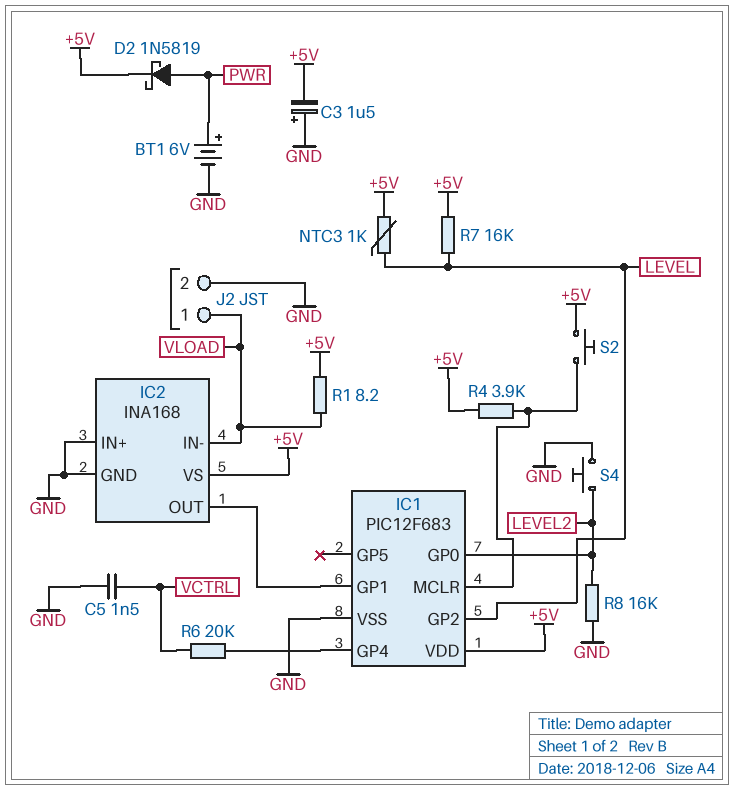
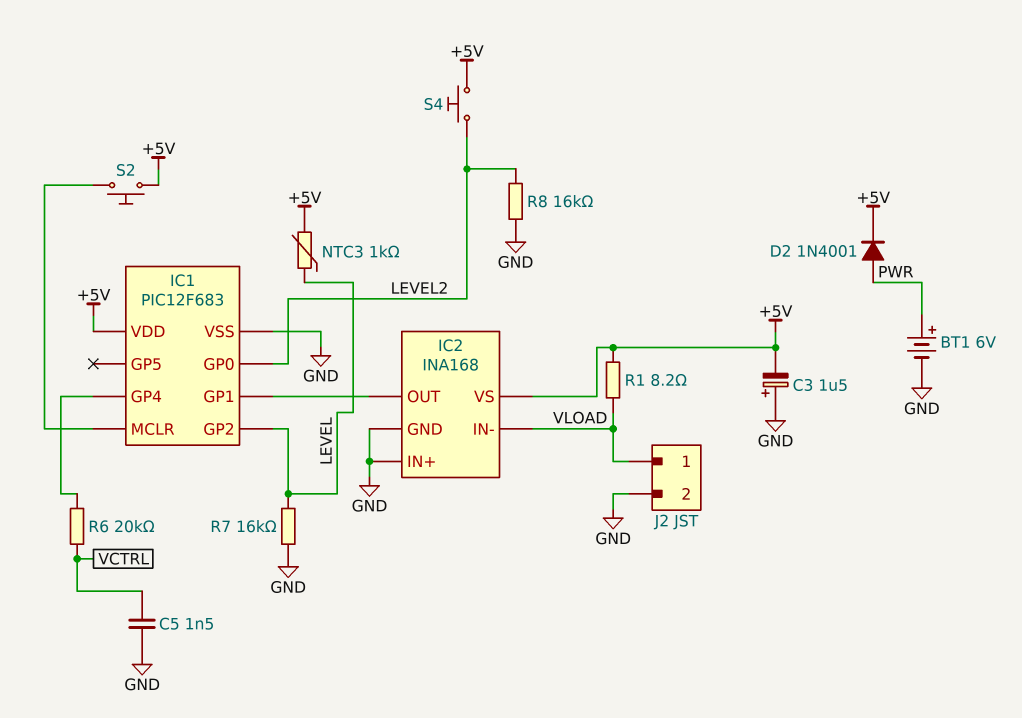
D2: schottky 1N5819 (A PWR, K +5V) -> diode 1N4001 (A PWR, K +5V)
R4: 3.9k (+5V, IC1/MCLR) -> none
R7: 16k (+5V, LEVEL) -> 16k (GND, LEVEL)
S4: button (GND, LEVEL2) -> button (+5V, LEVEL2)

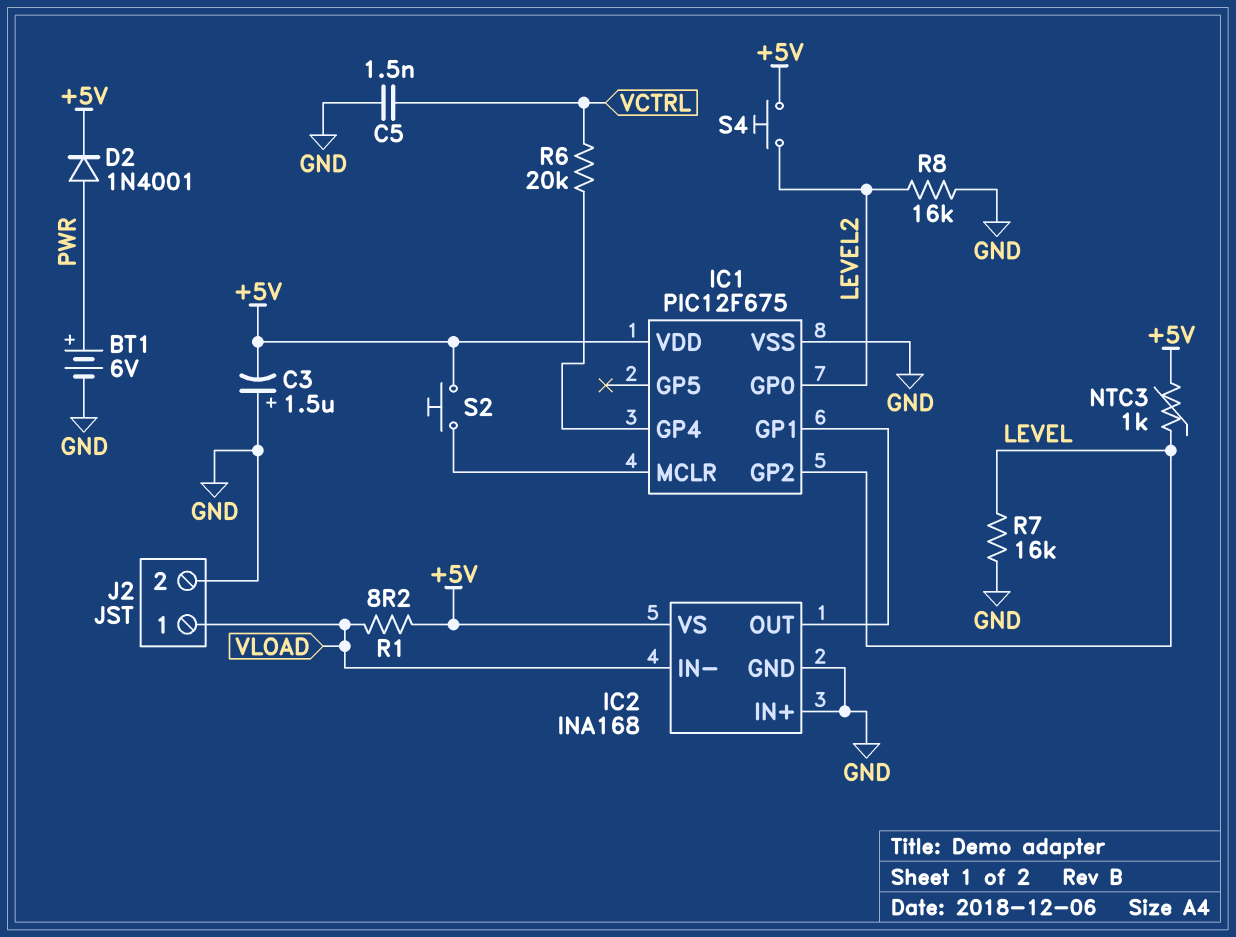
IC1: PIC12F683 -> PIC12F675

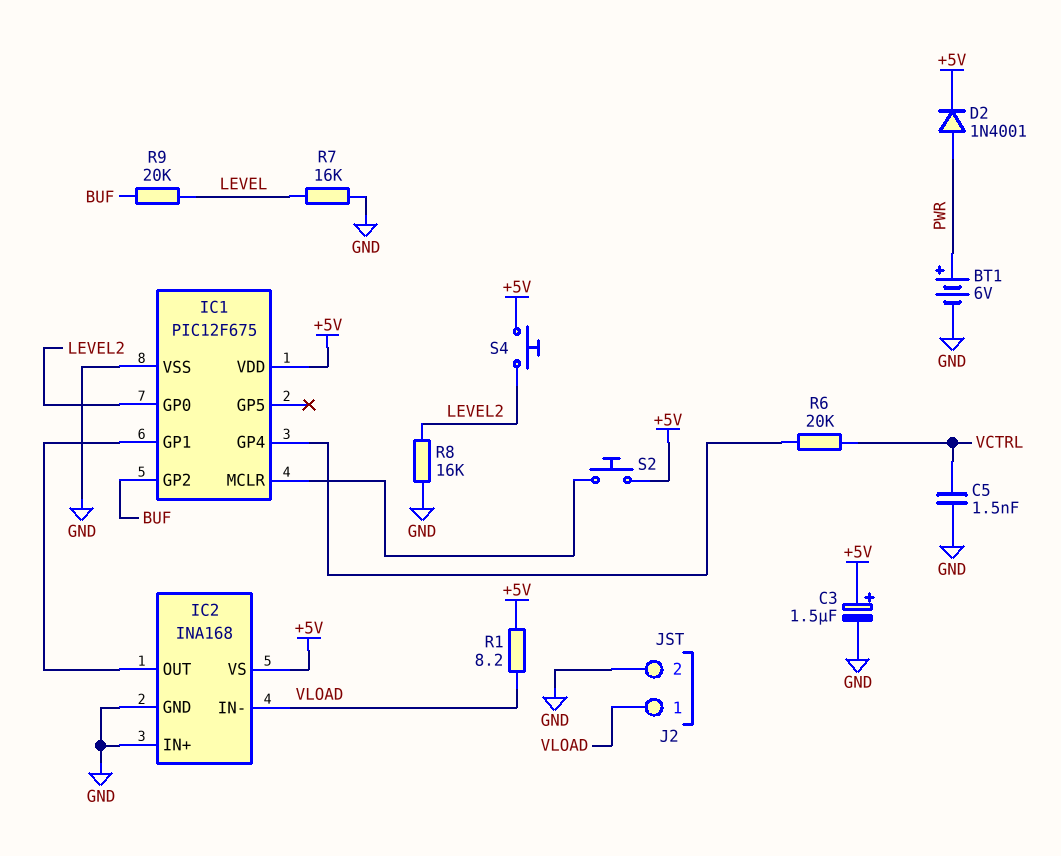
C3: 1.5uF (plus GND, minus +5V) -> 1.5uF (plus +5V, minus GND)
IC1 pin GP2: LEVEL -> BUF
NTC3: 1k (+5V, LEVEL) -> none
R9: none -> 20k (BUF, LEVEL)

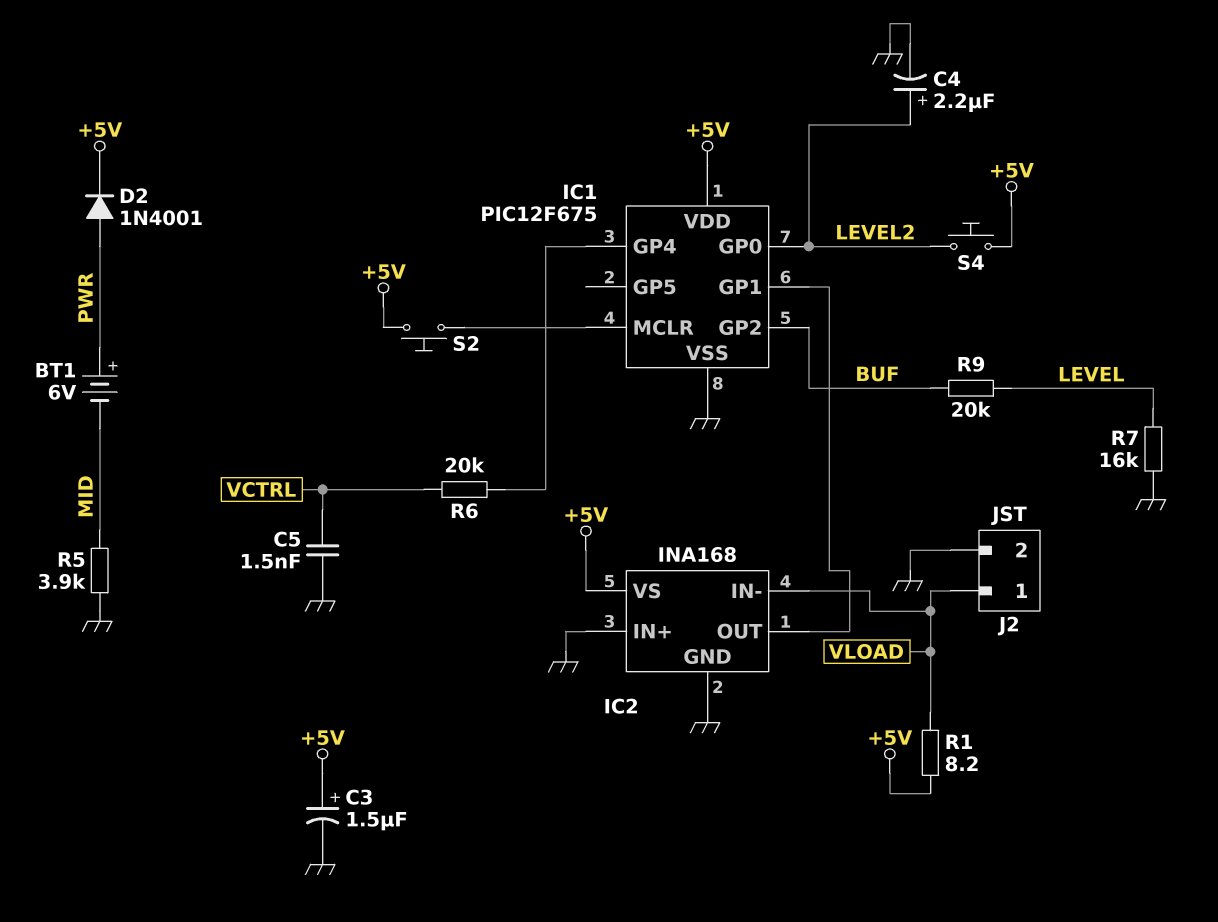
BT1: 6V (plus PWR, minus GND) -> 6V (plus PWR, minus MID)
C4: none -> 2.2uF (plus LEVEL2, minus GND)
R5: none -> 3.9k (GND, MID)
R8: 16k (GND, LEVEL2) -> none

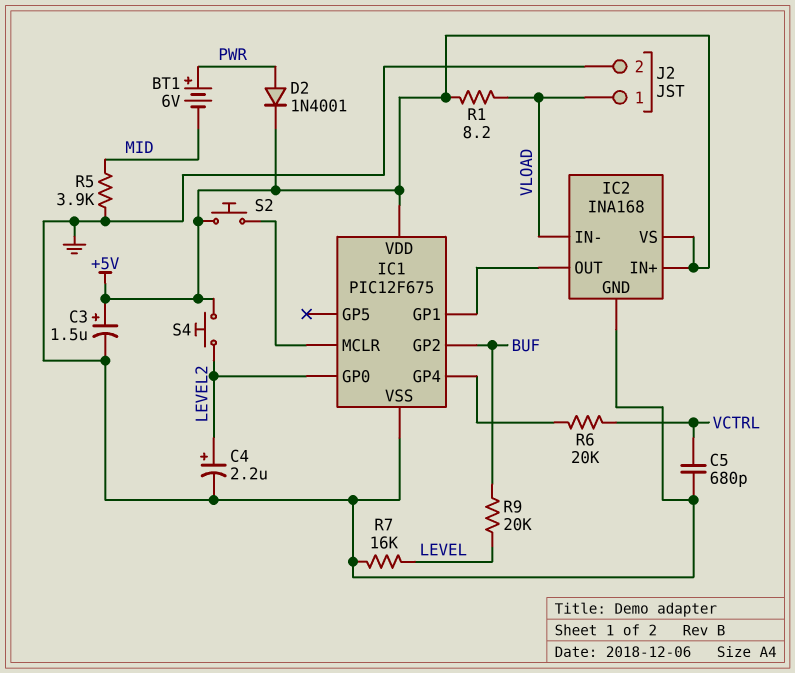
C5: 1.5nF (GND, VCTRL) -> 680pF (GND, VCTRL)
IC2 pin IN+: GND -> +5V

